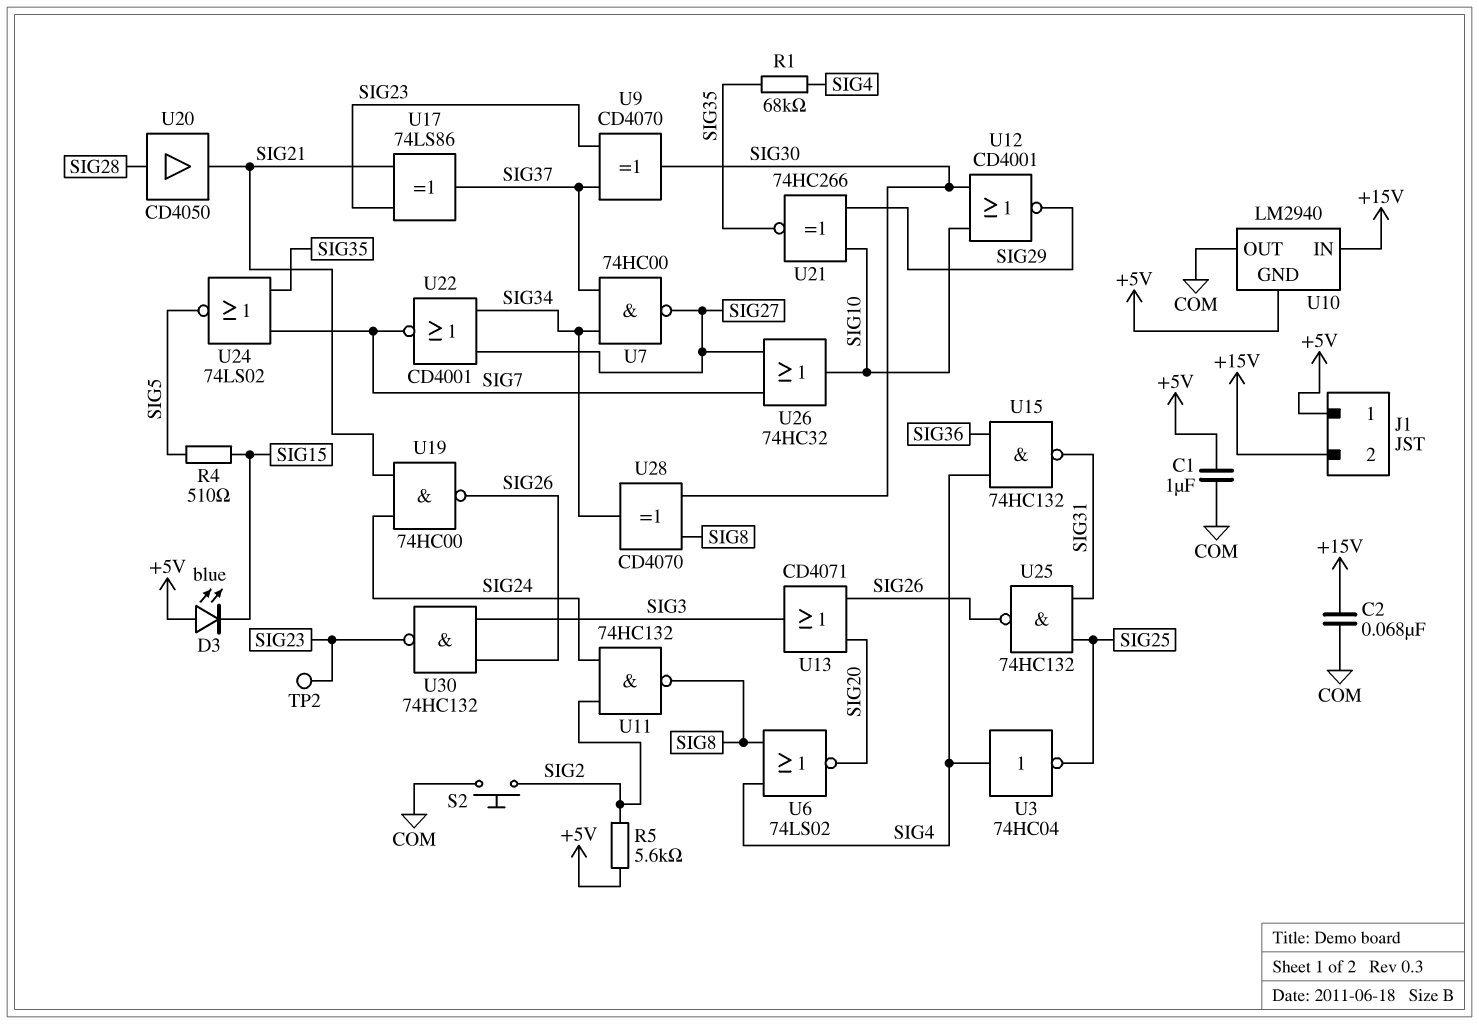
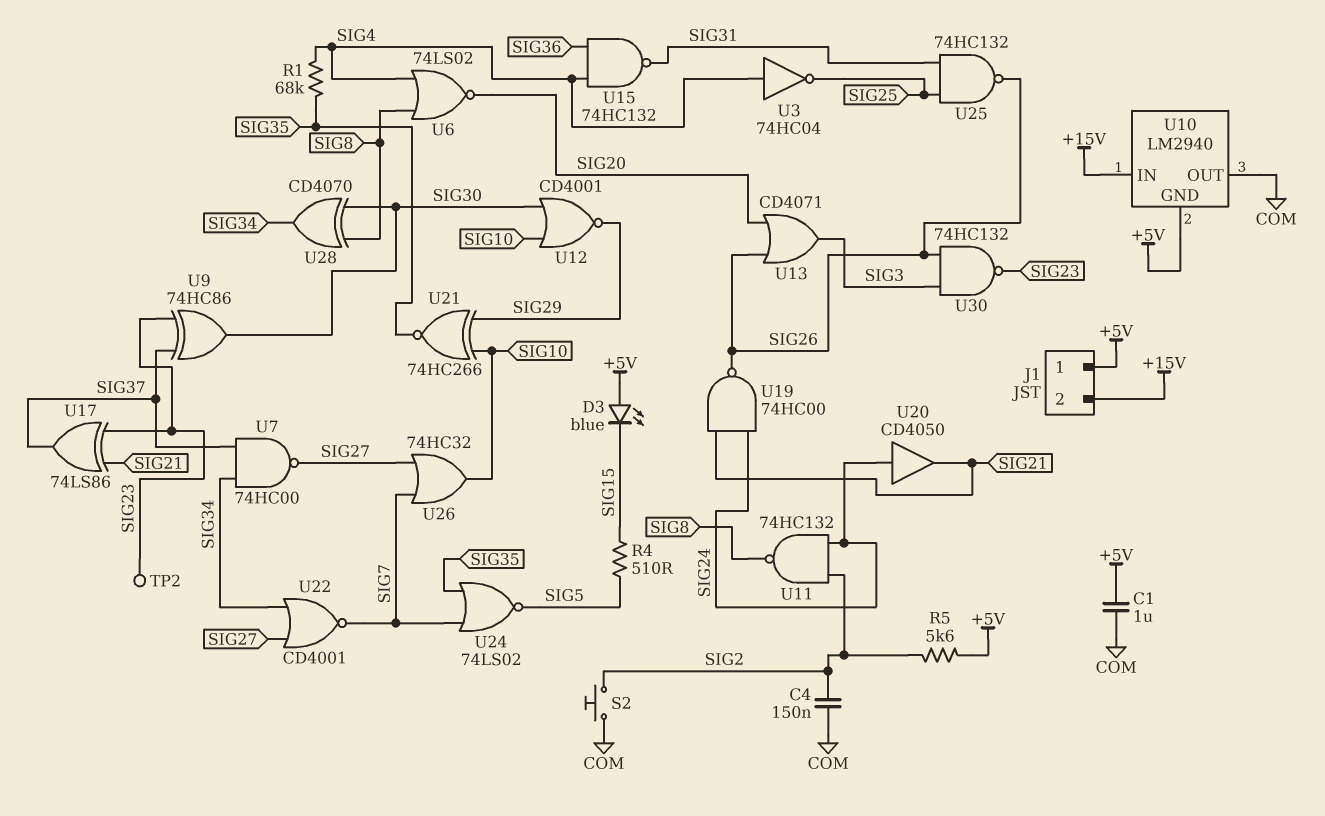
C2: 68nF (+15V, COM) -> none
C4: none -> 150nF (COM, SIG2)
U9: XOR CD4070 (in SIG23, in SIG37, out SIG30) -> XOR 74HC86 (in SIG23, in SIG37, out SIG30)
U20: buffer CD4050 (in SIG28, out SIG21) -> buffer CD4050 (in SIG24, out SIG21)

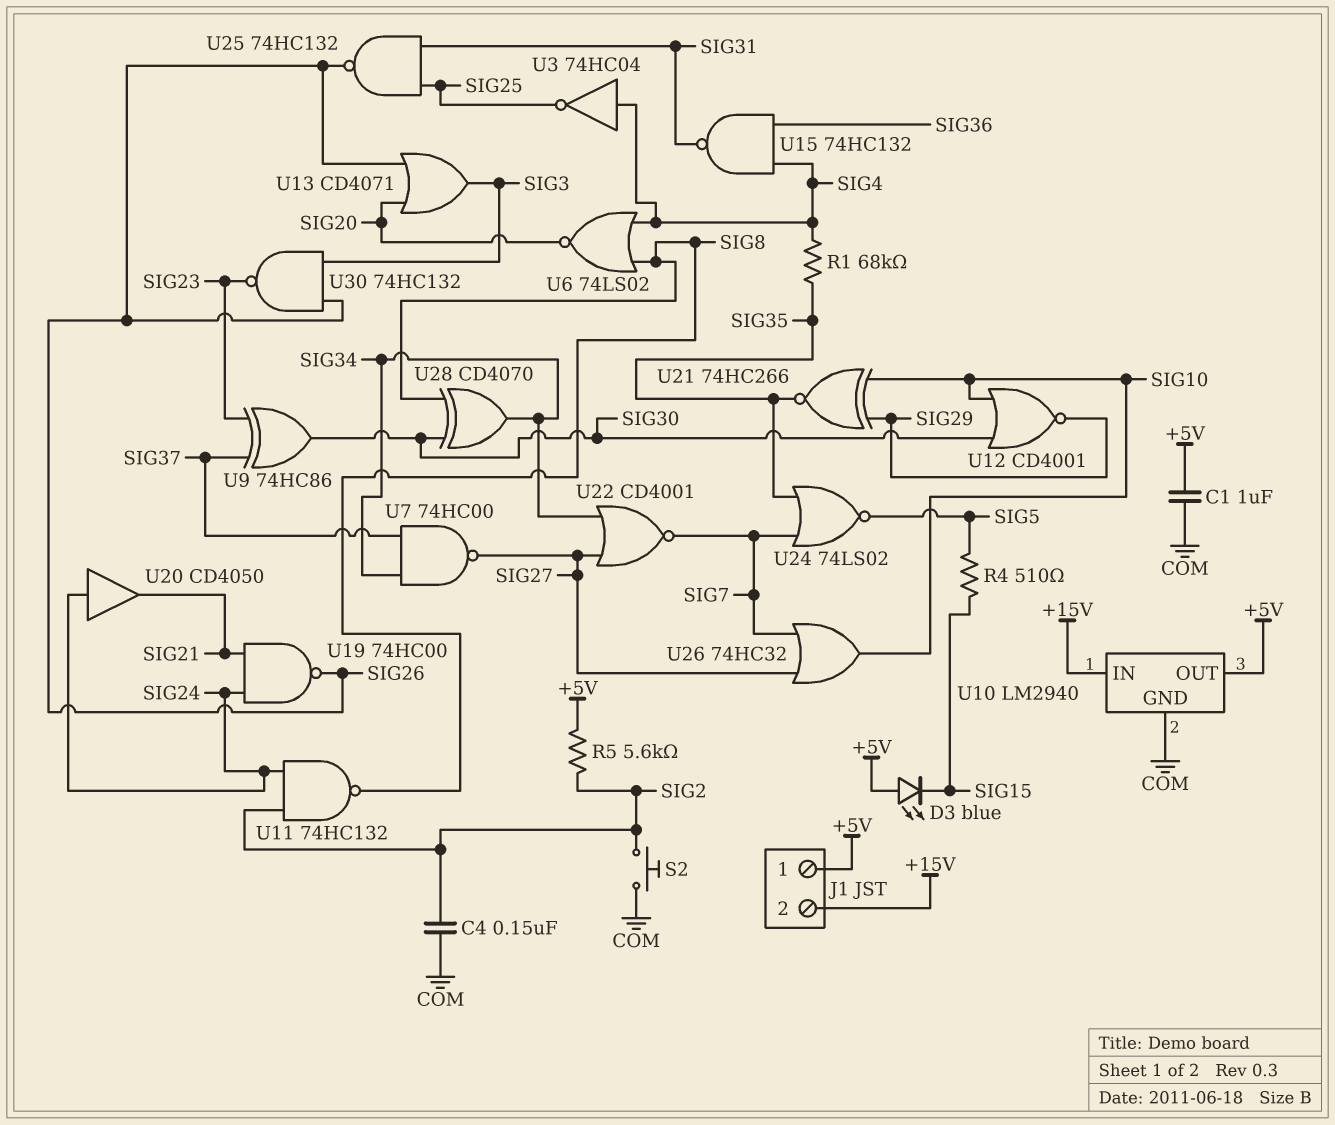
TP2: test point (SIG23) -> none
U10 pin GND: +5V -> COM
U10 pin OUT: COM -> +5V
U17: XOR 74LS86 (in SIG21, in SIG23, out SIG37) -> none

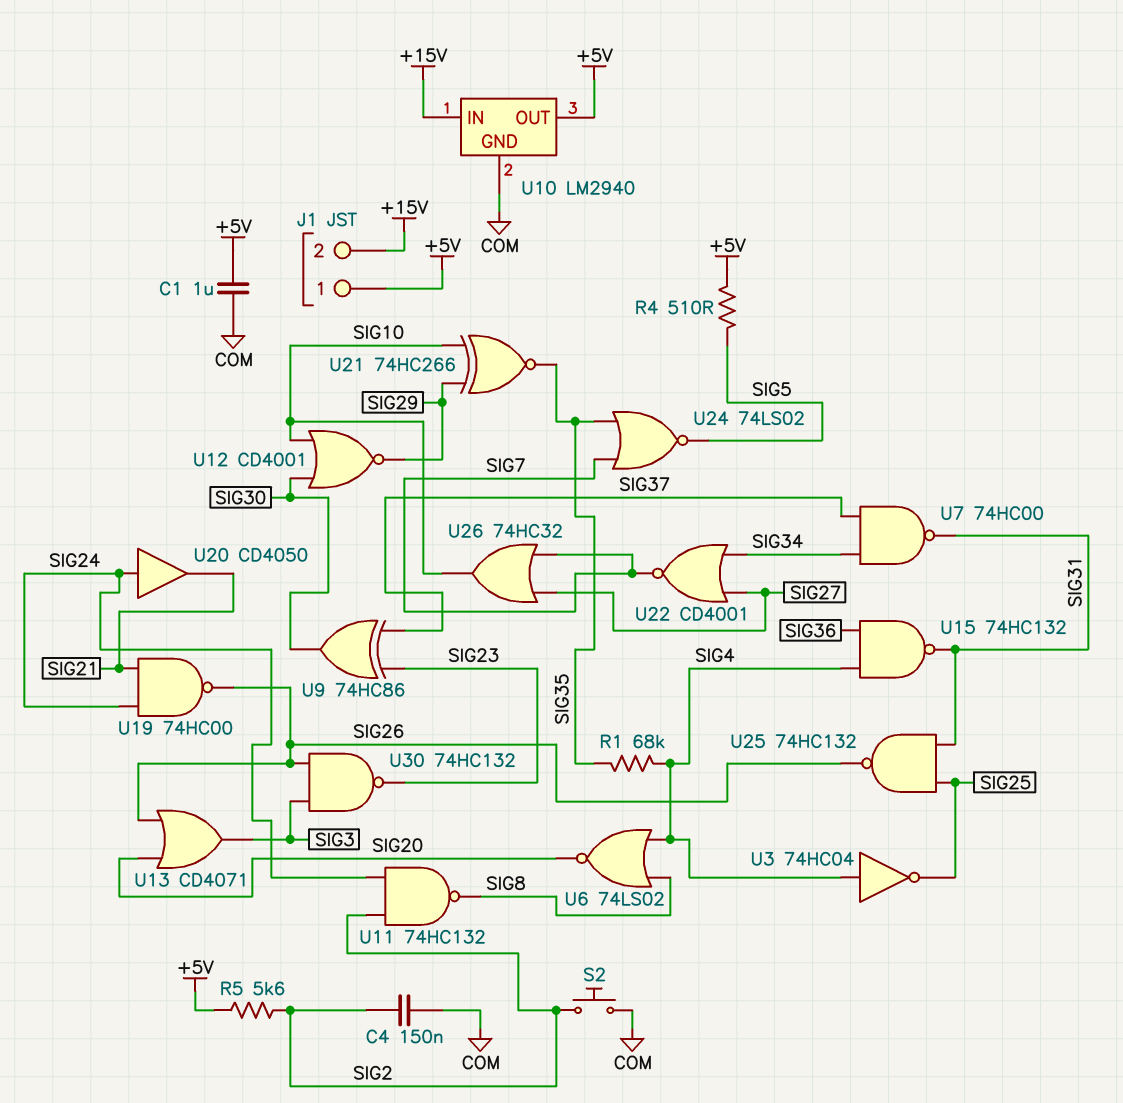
D3: LED blue (A +5V, K SIG15) -> none
R4: 510 (SIG5, SIG15) -> 510 (+5V, SIG5)
U7: NAND 74HC00 (in SIG34, in SIG37, out SIG27) -> NAND 74HC00 (in SIG34, in SIG37, out SIG31)
U28: XOR CD4070 (in SIG8, in SIG30, out SIG34) -> none

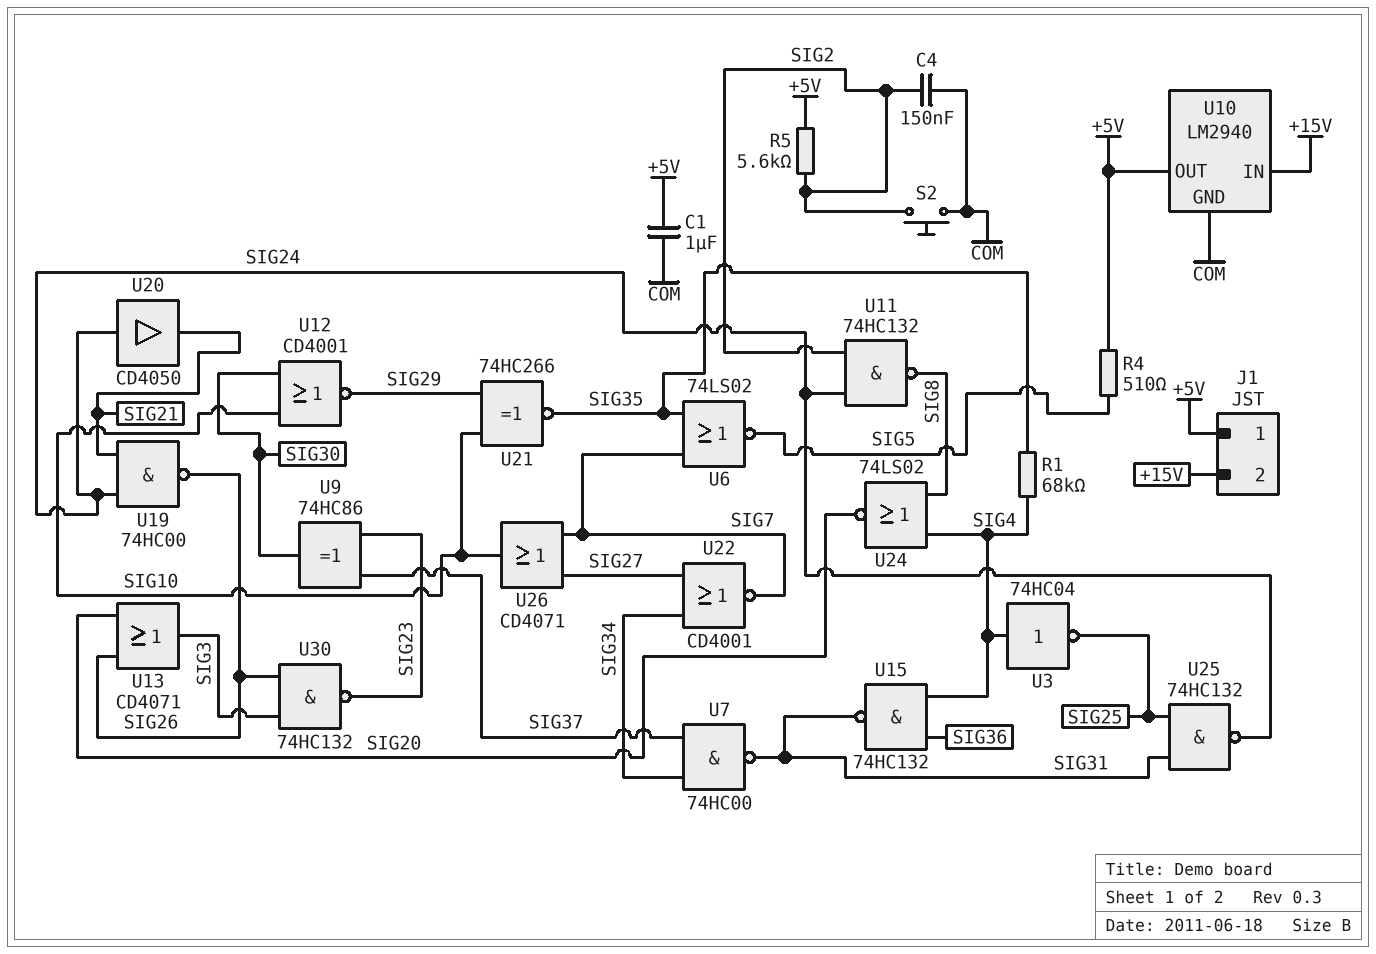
U6: NOR 74LS02 (in SIG4, in SIG8, out SIG20) -> NOR 74LS02 (in SIG7, in SIG35, out SIG5)
U24: NOR 74LS02 (in SIG7, in SIG35, out SIG5) -> NOR 74LS02 (in SIG4, in SIG8, out SIG20)
U25: NAND 74HC132 (in SIG25, in SIG31, out SIG26) -> NAND 74HC132 (in SIG25, in SIG31, out SIG24)
U26: OR 74HC32 (in SIG7, in SIG27, out SIG10) -> OR CD4071 (in SIG7, in SIG27, out SIG10)

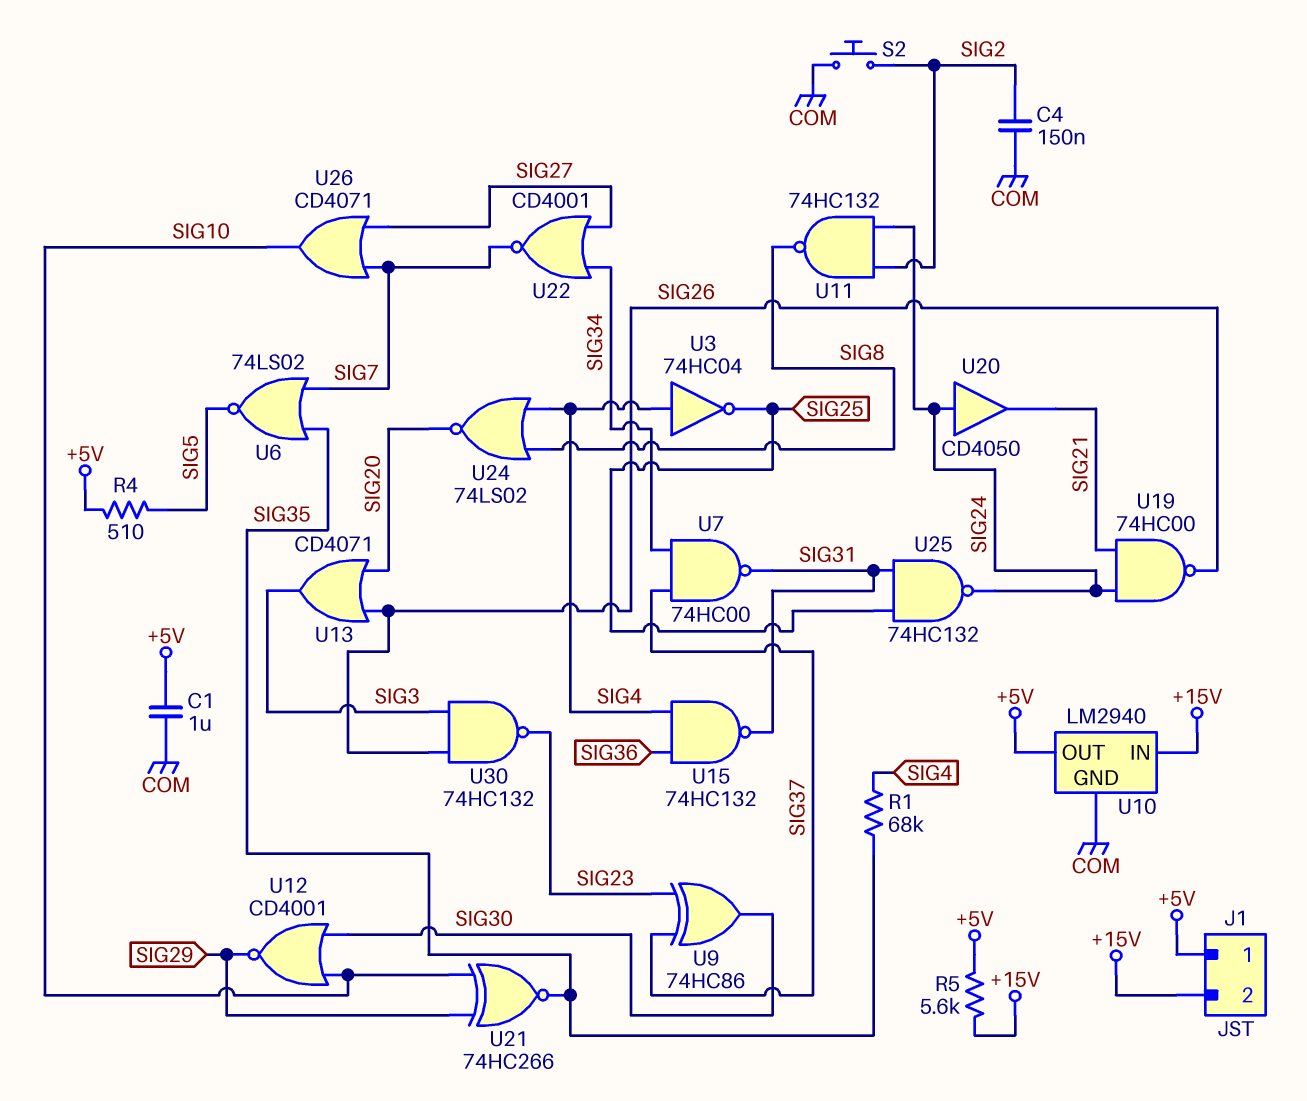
R5: 5.6k (+5V, SIG2) -> 5.6k (+5V, +15V)

